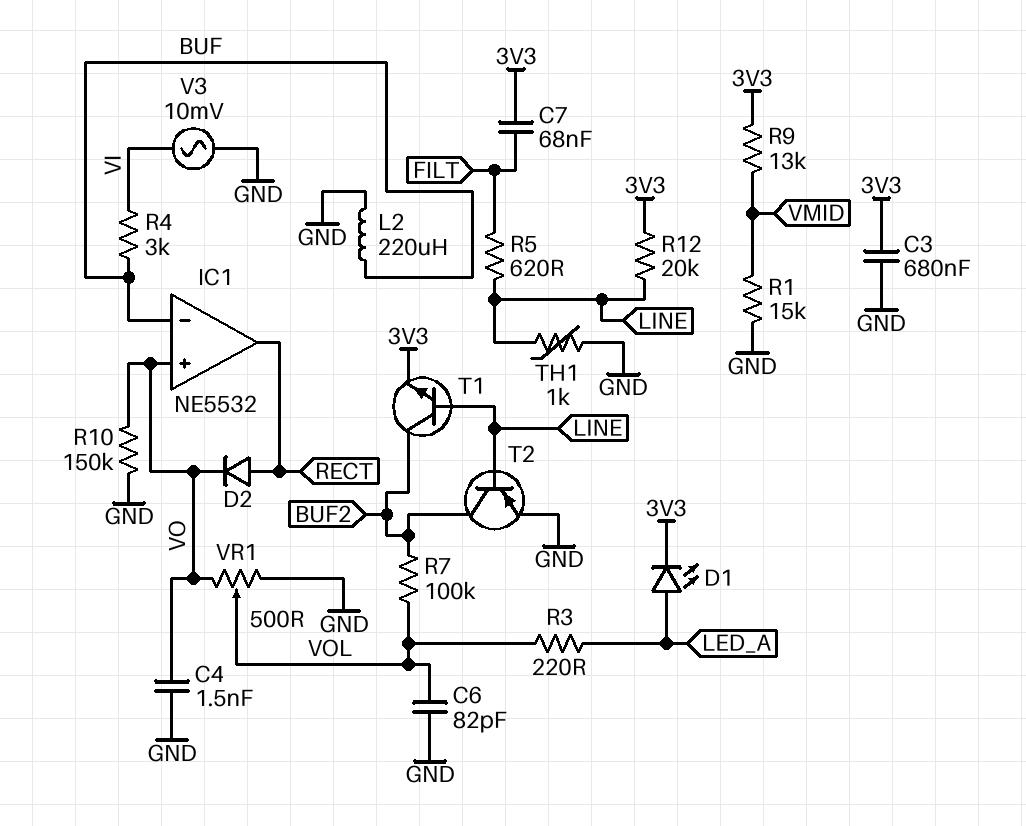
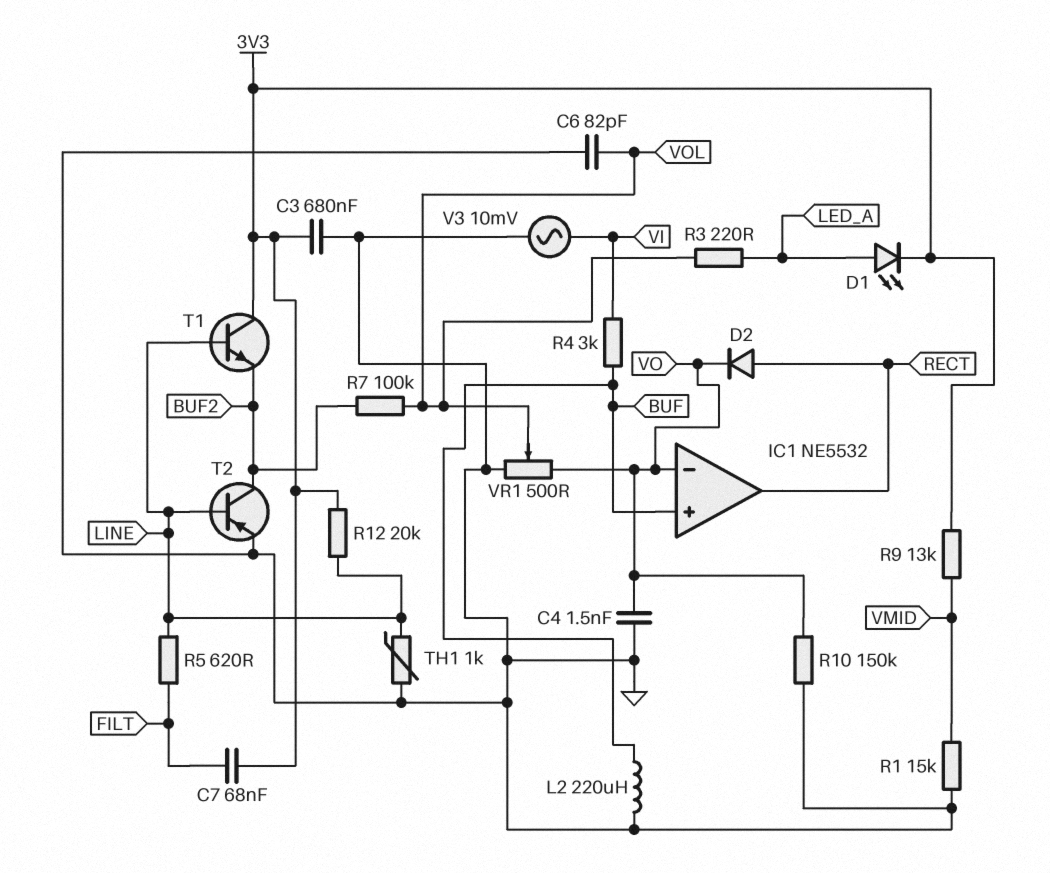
IC1 pin in+: VO -> BUF
IC1 pin in-: BUF -> VO
T1: NPN (B LINE, C BUF2, E 3V3) -> NPN (B LINE, C 3V3, E BUF2)

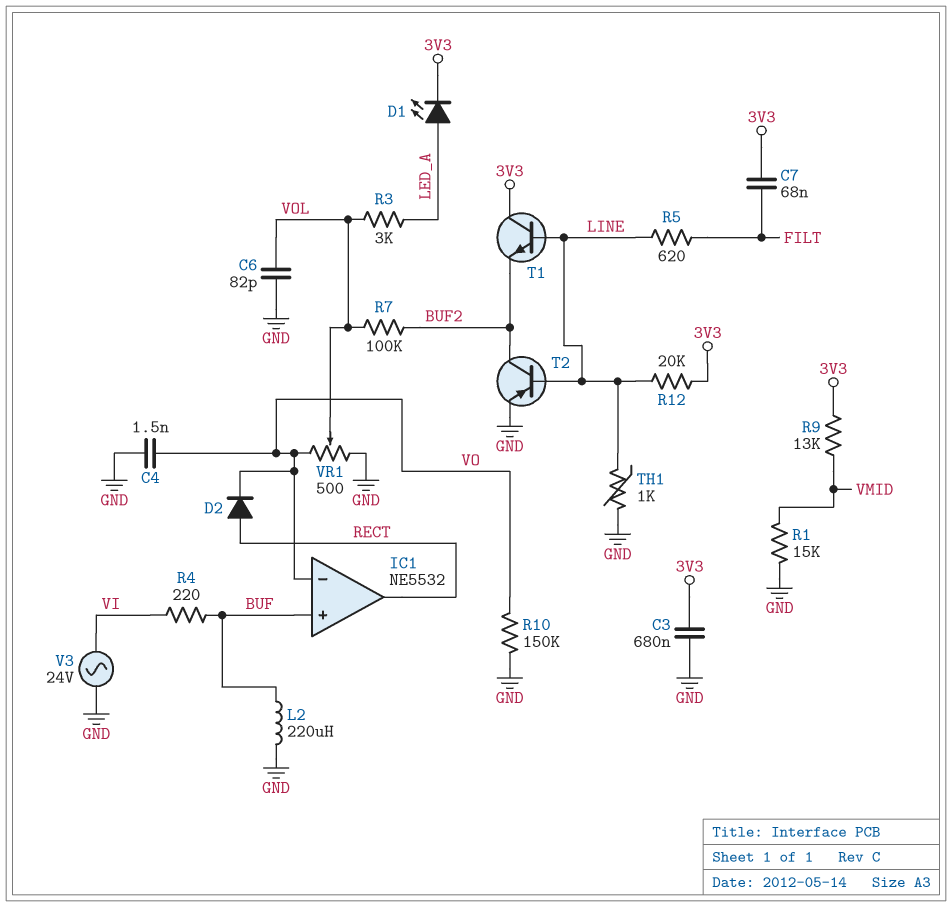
R3: 220 (LED_A, VOL) -> 3k (LED_A, VOL)
R4: 3k (BUF, VI) -> 220 (BUF, VI)
V3: AC 10mV (GND, VI) -> AC 24V (GND, VI)

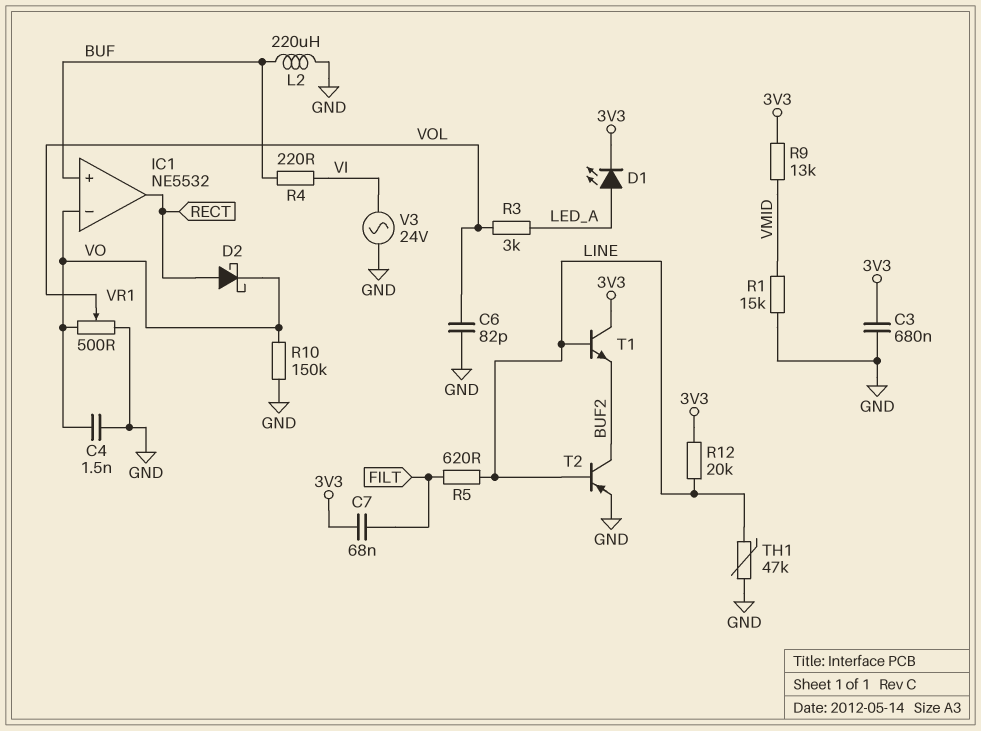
D2: diode (A RECT, K VO) -> schottky (A RECT, K VO)
R7: 100k (BUF2, VOL) -> none
TH1: 1k (GND, LINE) -> 47k (GND, LINE)

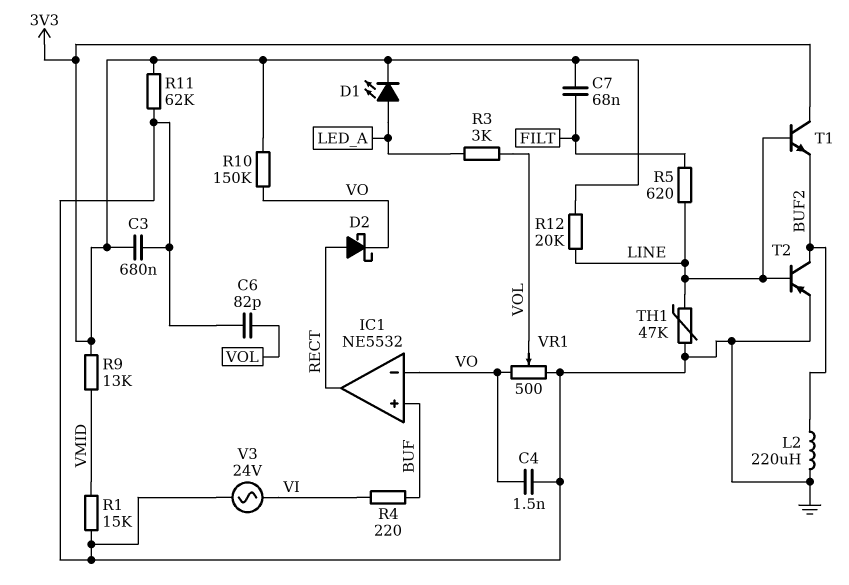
L2: 220uH (BUF, GND) -> 220uH (BUF2, GND)
R10: 150k (GND, VO) -> 150k (3V3, VO)
R11: none -> 62k (3V3, GND)

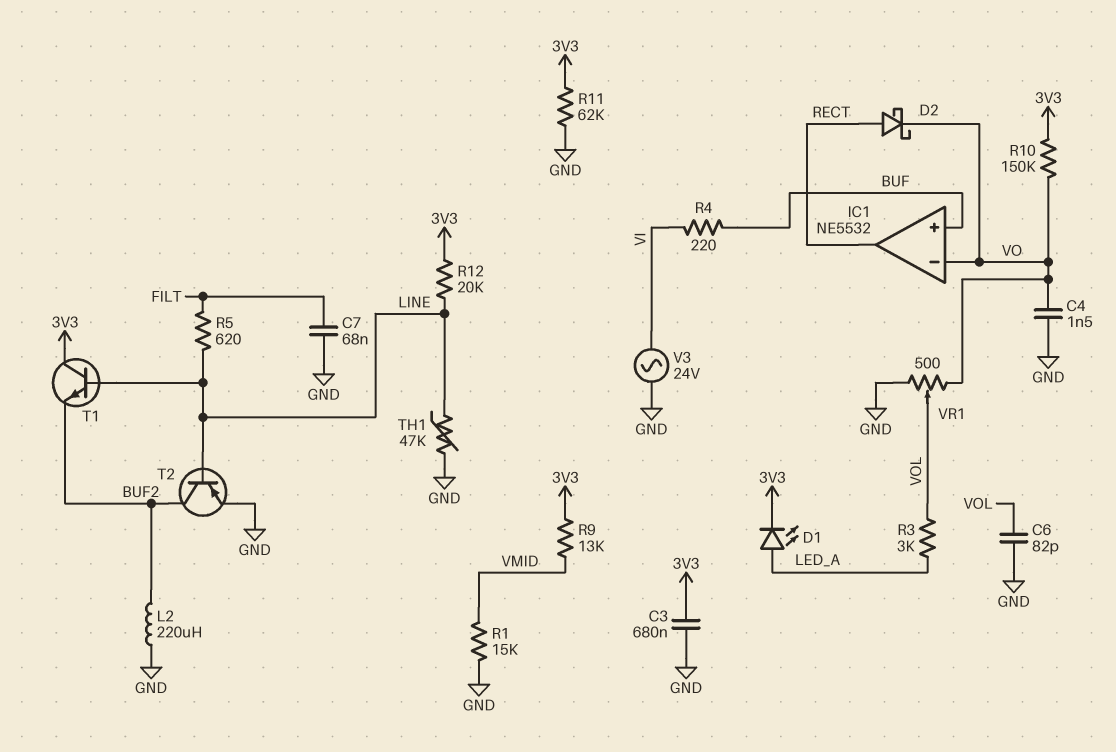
C7: 68nF (3V3, FILT) -> 68nF (FILT, GND)

